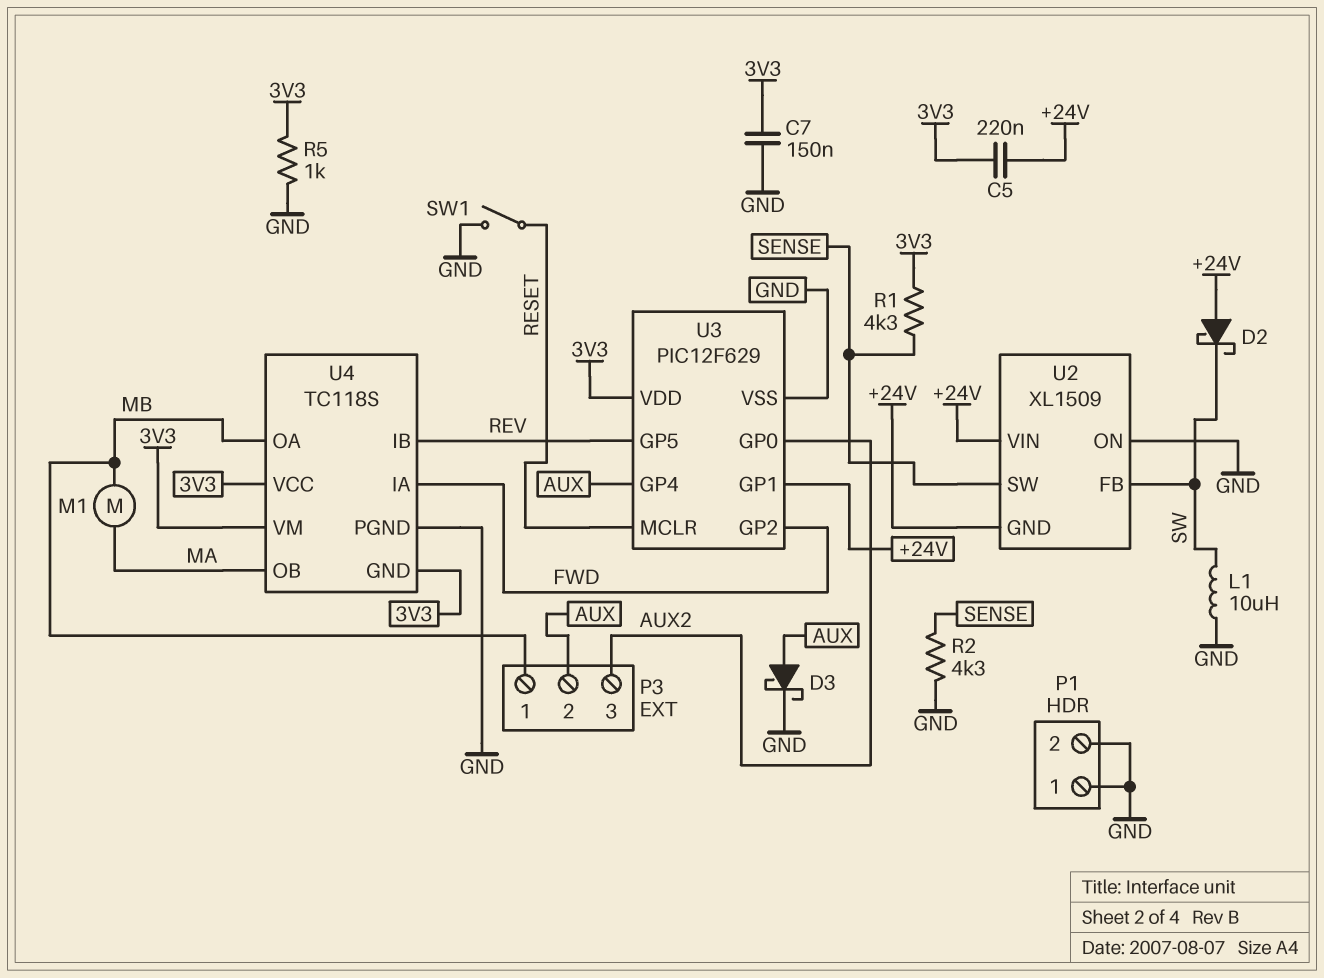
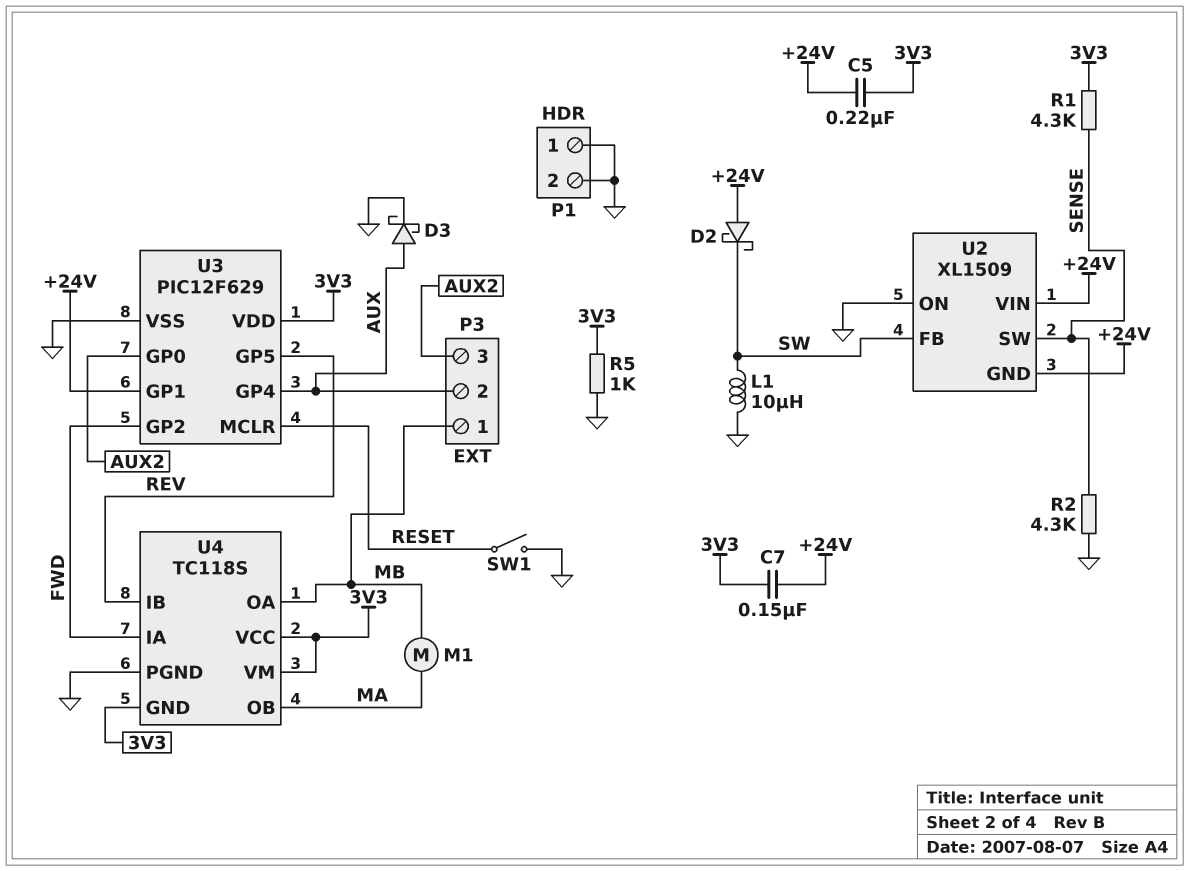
C7: 150nF (3V3, GND) -> 150nF (+24V, 3V3)

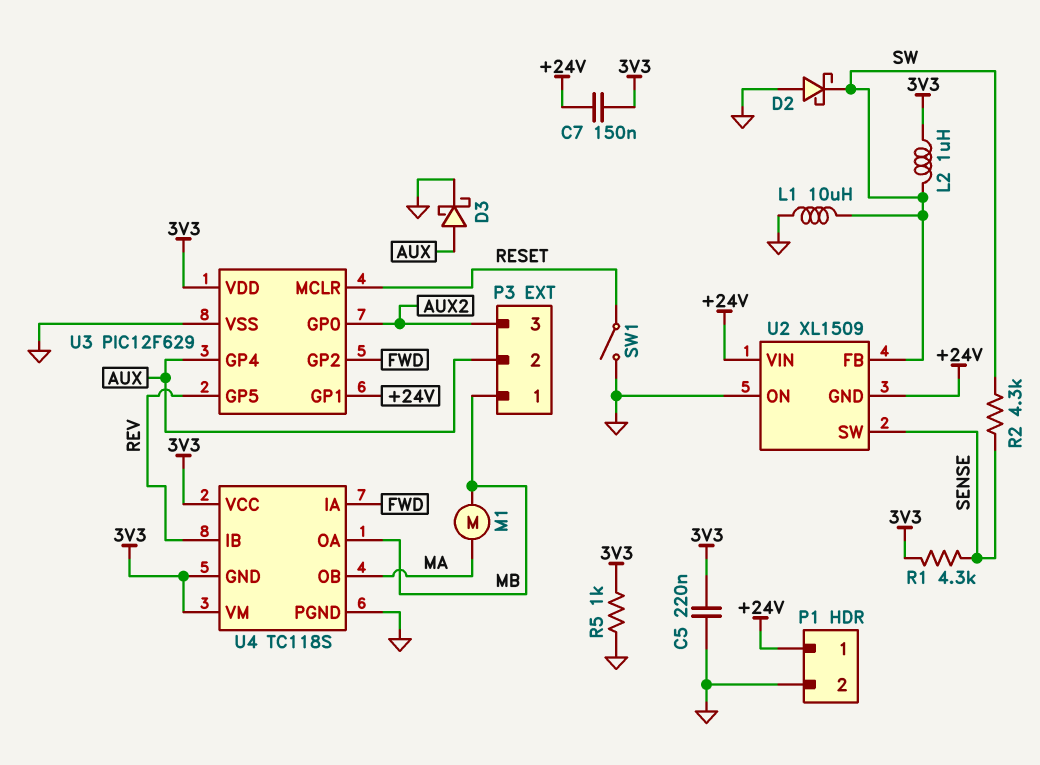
C5: 220nF (+24V, 3V3) -> 220nF (3V3, GND)
D2: schottky (A +24V, K SW) -> schottky (A GND, K SW)
L2: none -> 1uH (3V3, SW)
P1 pin 1: GND -> +24V
R2: 4.3k (GND, SENSE) -> 4.3k (SENSE, SW)

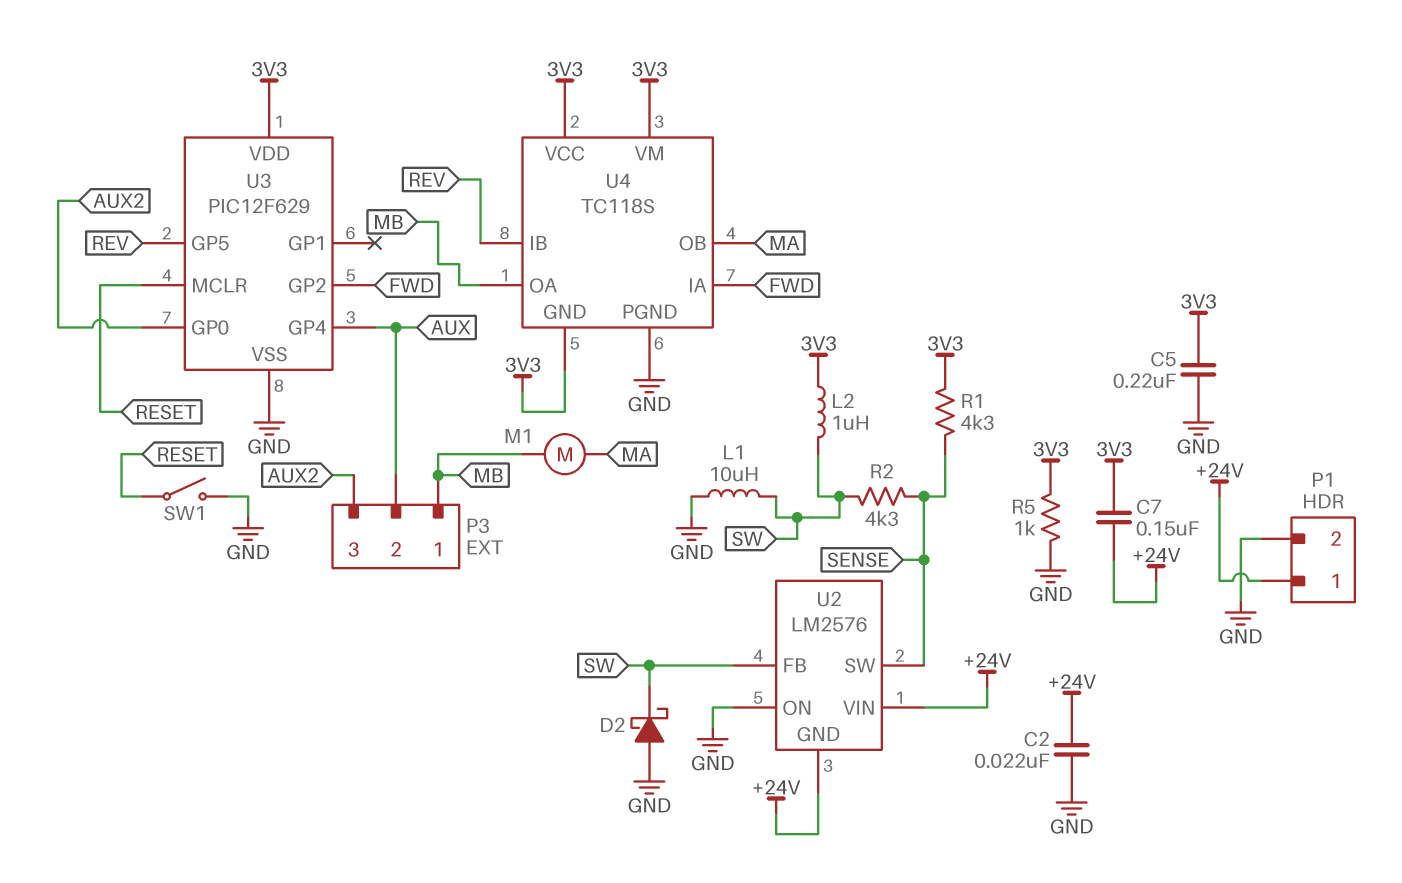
C2: none -> 22nF (+24V, GND)
D3: schottky (A AUX, K GND) -> none
U2: XL1509 -> LM2576
U3 pin GP1: +24V -> none

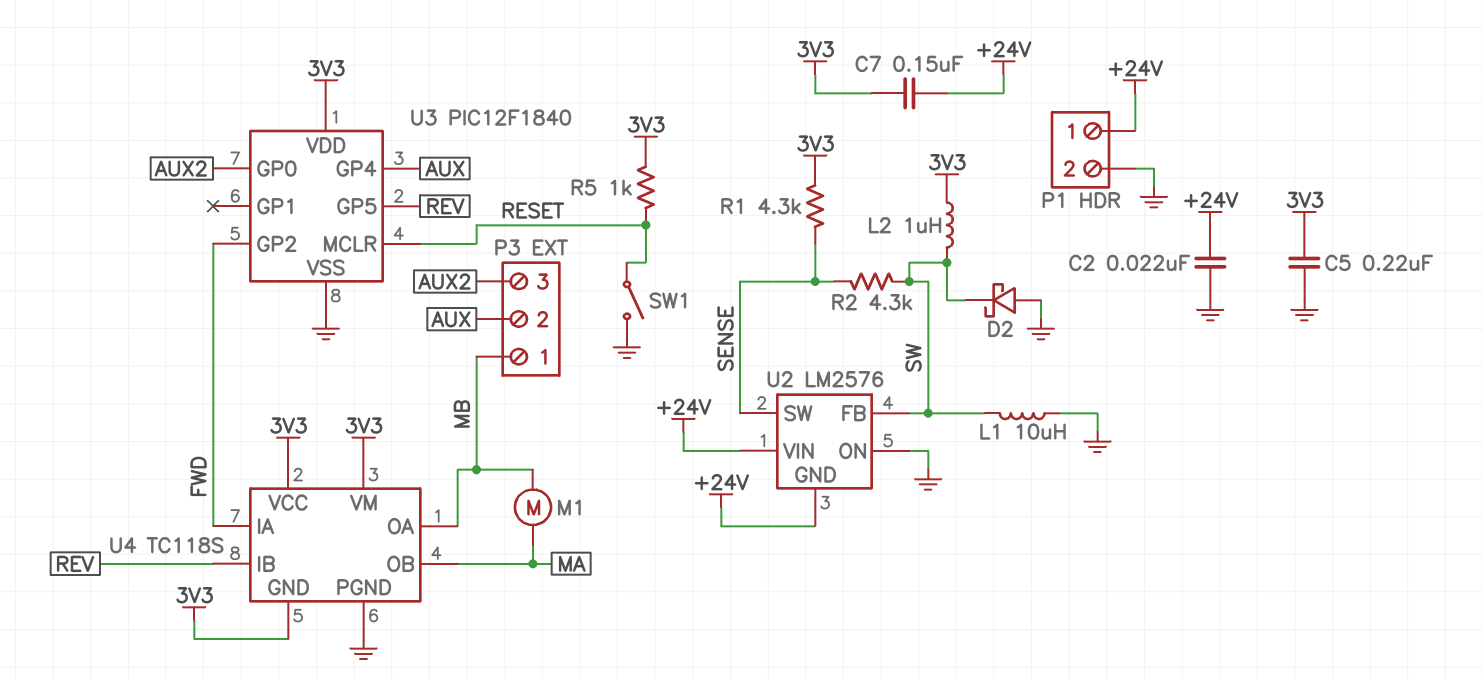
R5: 1k (3V3, GND) -> 1k (3V3, RESET)
U3: PIC12F629 -> PIC12F1840

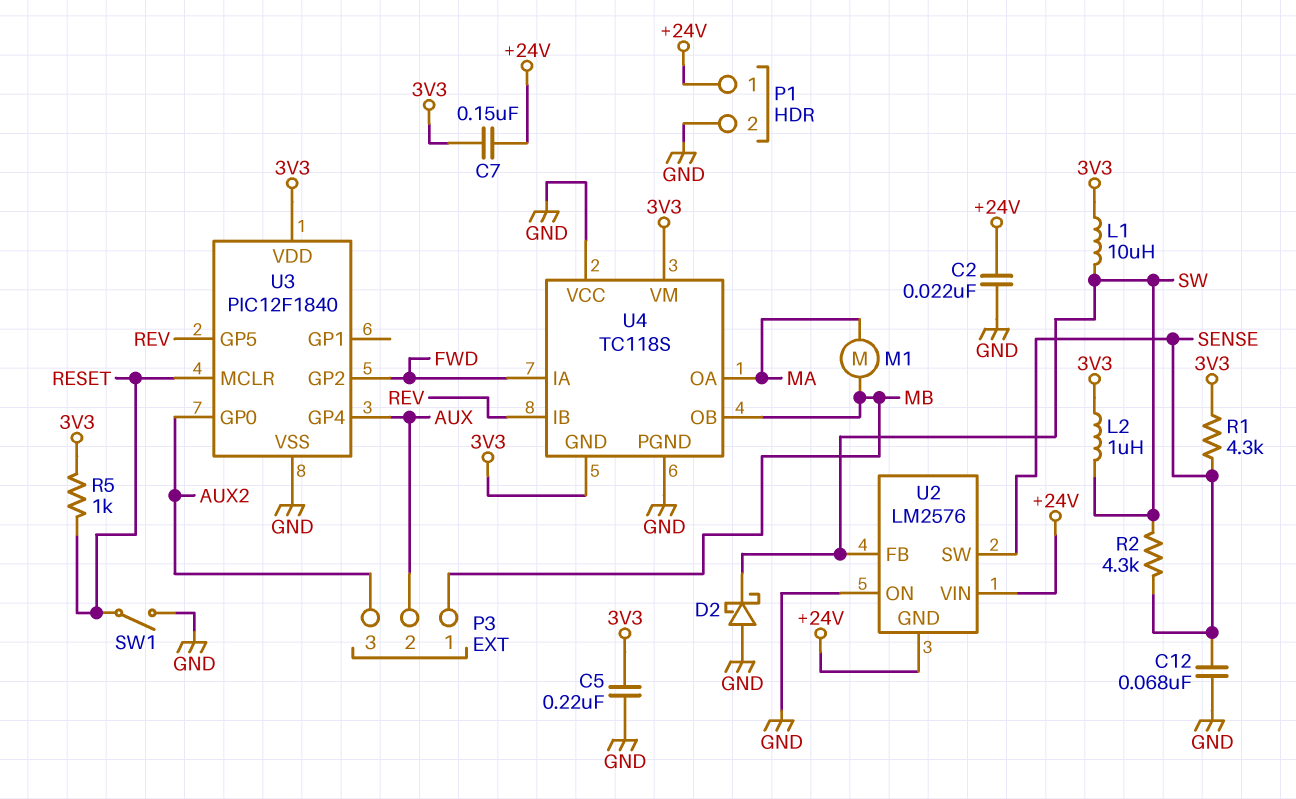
C12: none -> 68nF (GND, SENSE)
L1: 10uH (GND, SW) -> 10uH (3V3, SW)
U4 pin OA: MB -> MA
U4 pin OB: MA -> MB
U4 pin VCC: 3V3 -> GND

